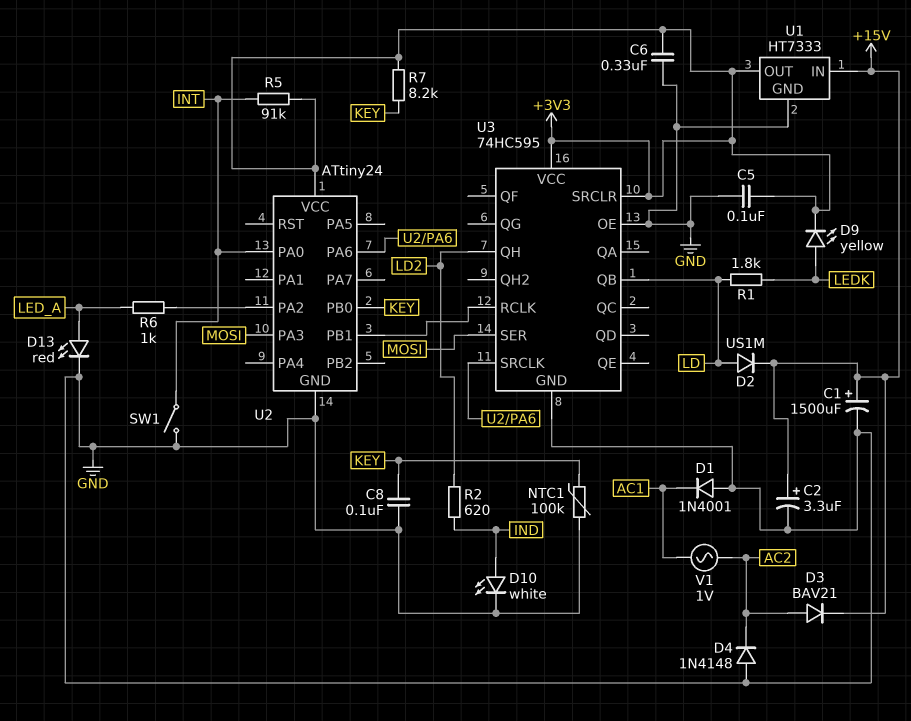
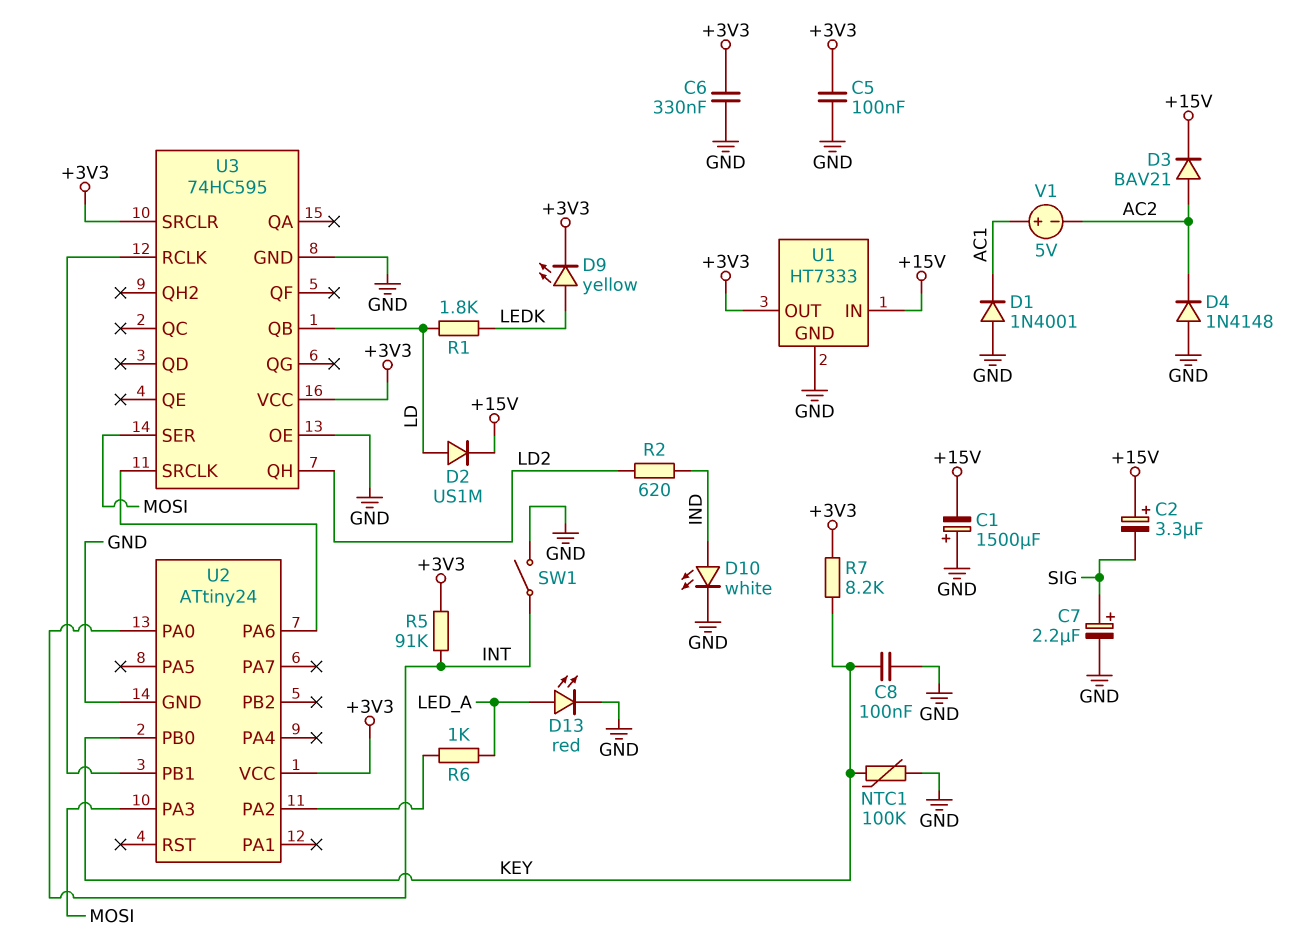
C1: 1500uF (plus +15V, minus GND) -> 1500uF (plus GND, minus +15V)
C2: 3.3uF (plus +15V, minus GND) -> 3.3uF (plus +15V, minus SIG)
C7: none -> 2.2uF (plus SIG, minus GND)
V1: AC 1V (AC1, AC2) -> 5V (plus AC1, minus AC2)

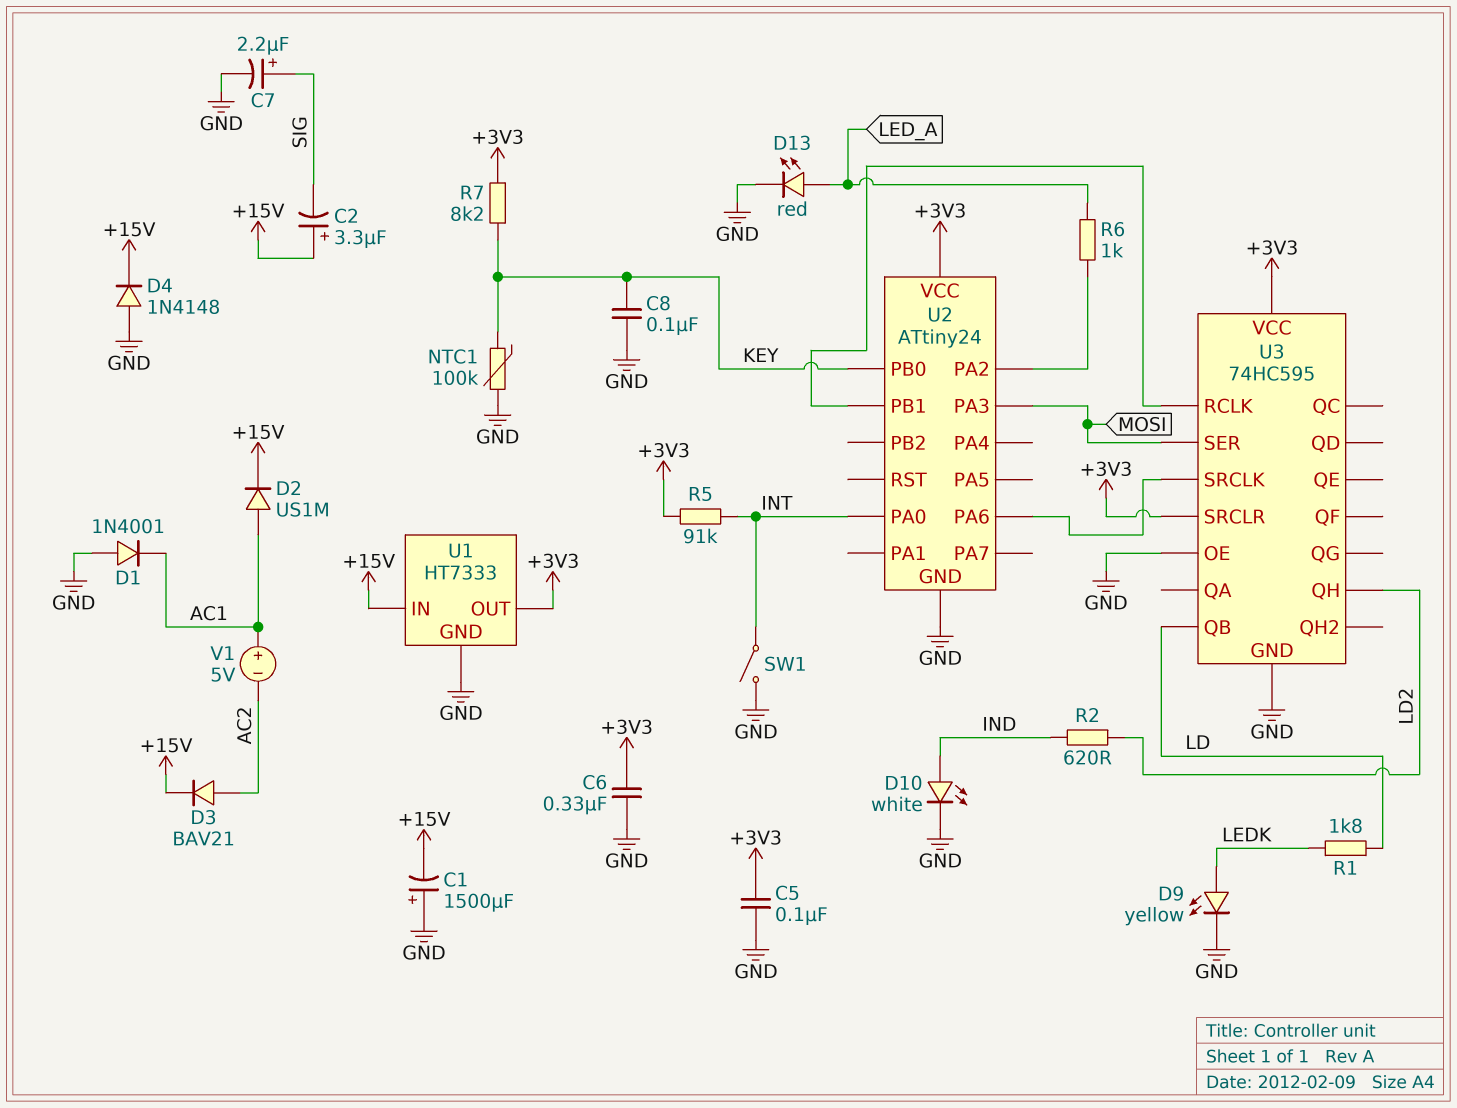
D2: diode US1M (A LD, K +15V) -> diode US1M (A AC1, K +15V)
D4: diode 1N4148 (A GND, K AC2) -> diode 1N4148 (A GND, K +15V)
D9: LED yellow (A LEDK, K +3V3) -> LED yellow (A LEDK, K GND)

